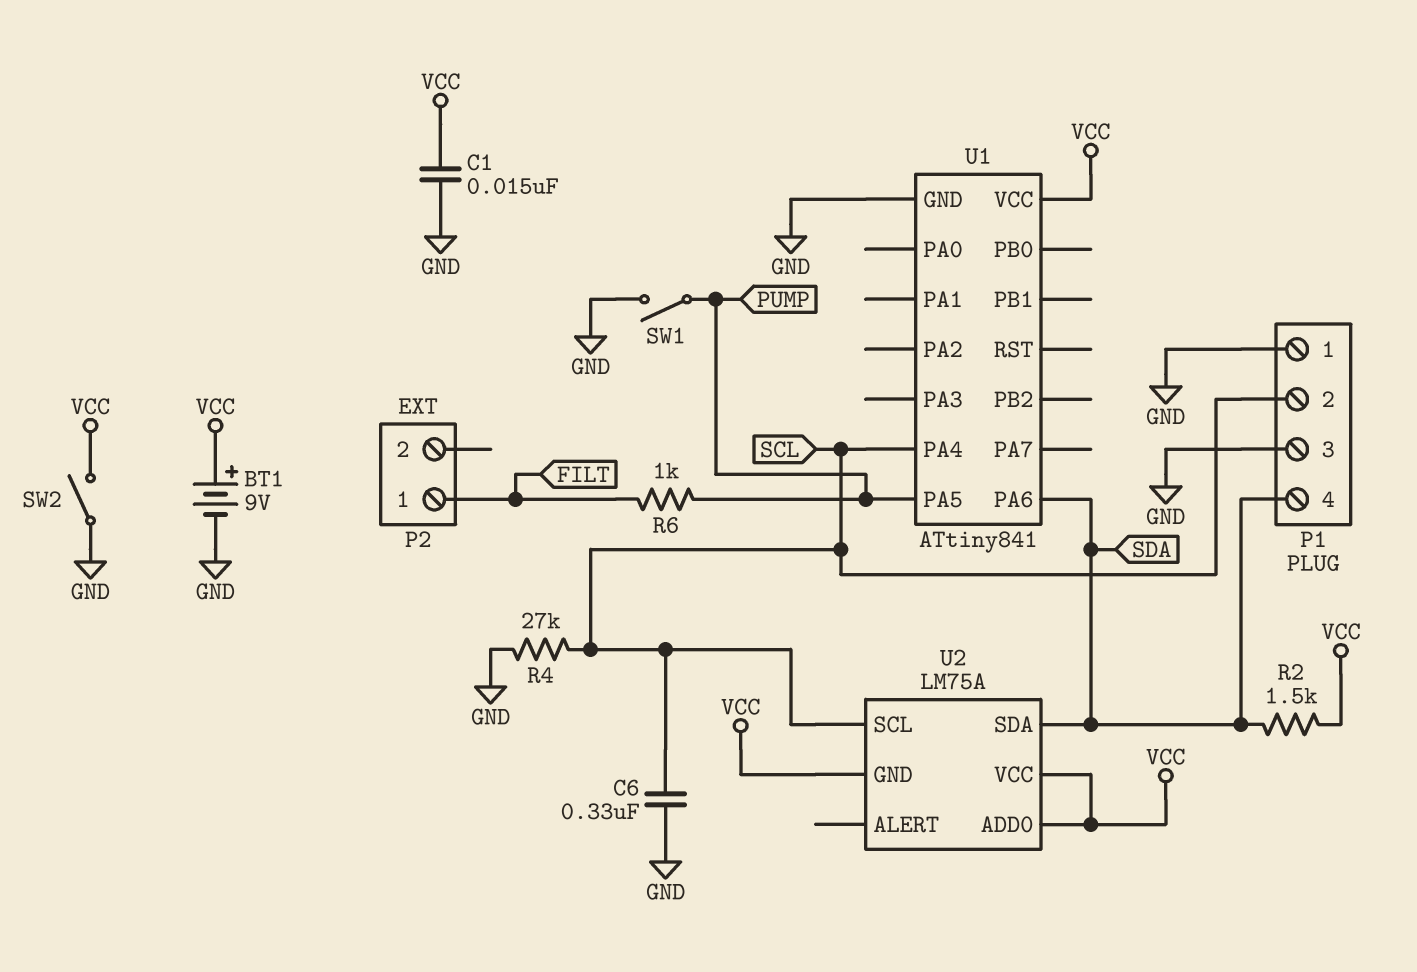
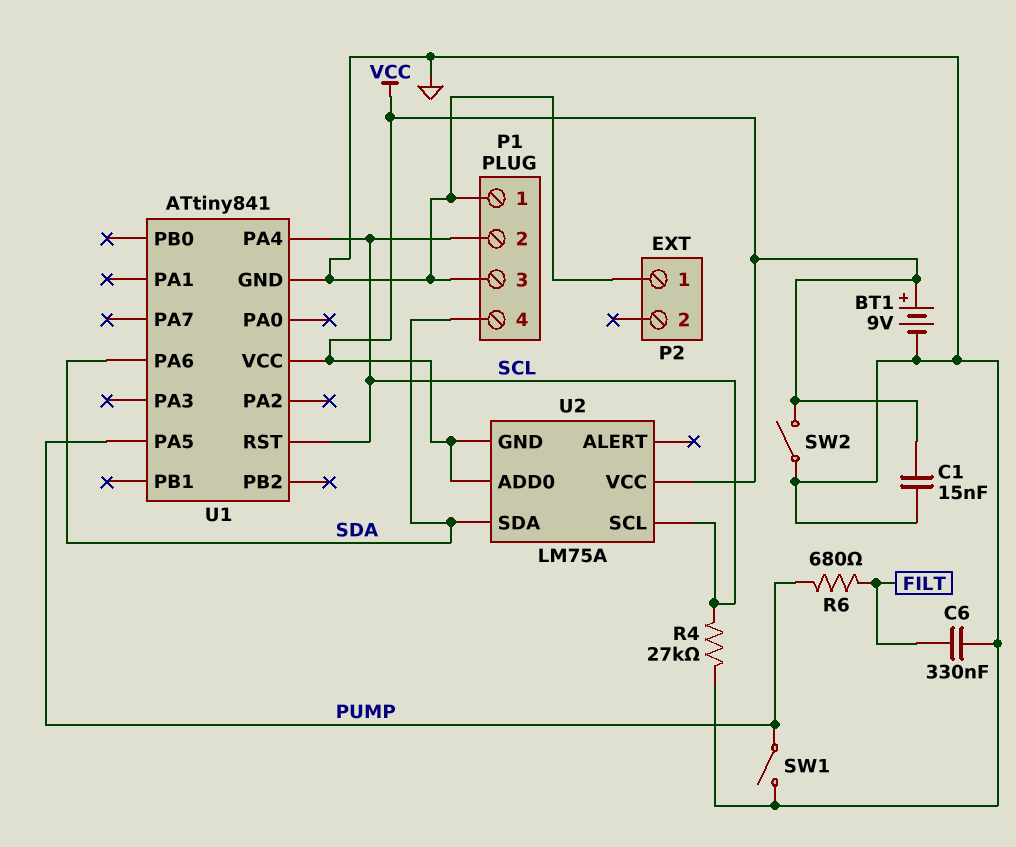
C6: 330nF (GND, SCL) -> 330nF (FILT, GND)
P2 pin 1: FILT -> GND
R2: 1.5k (SDA, VCC) -> none
R6: 1k (FILT, PUMP) -> 680 (FILT, PUMP)
U1 pin RST: none -> SCL

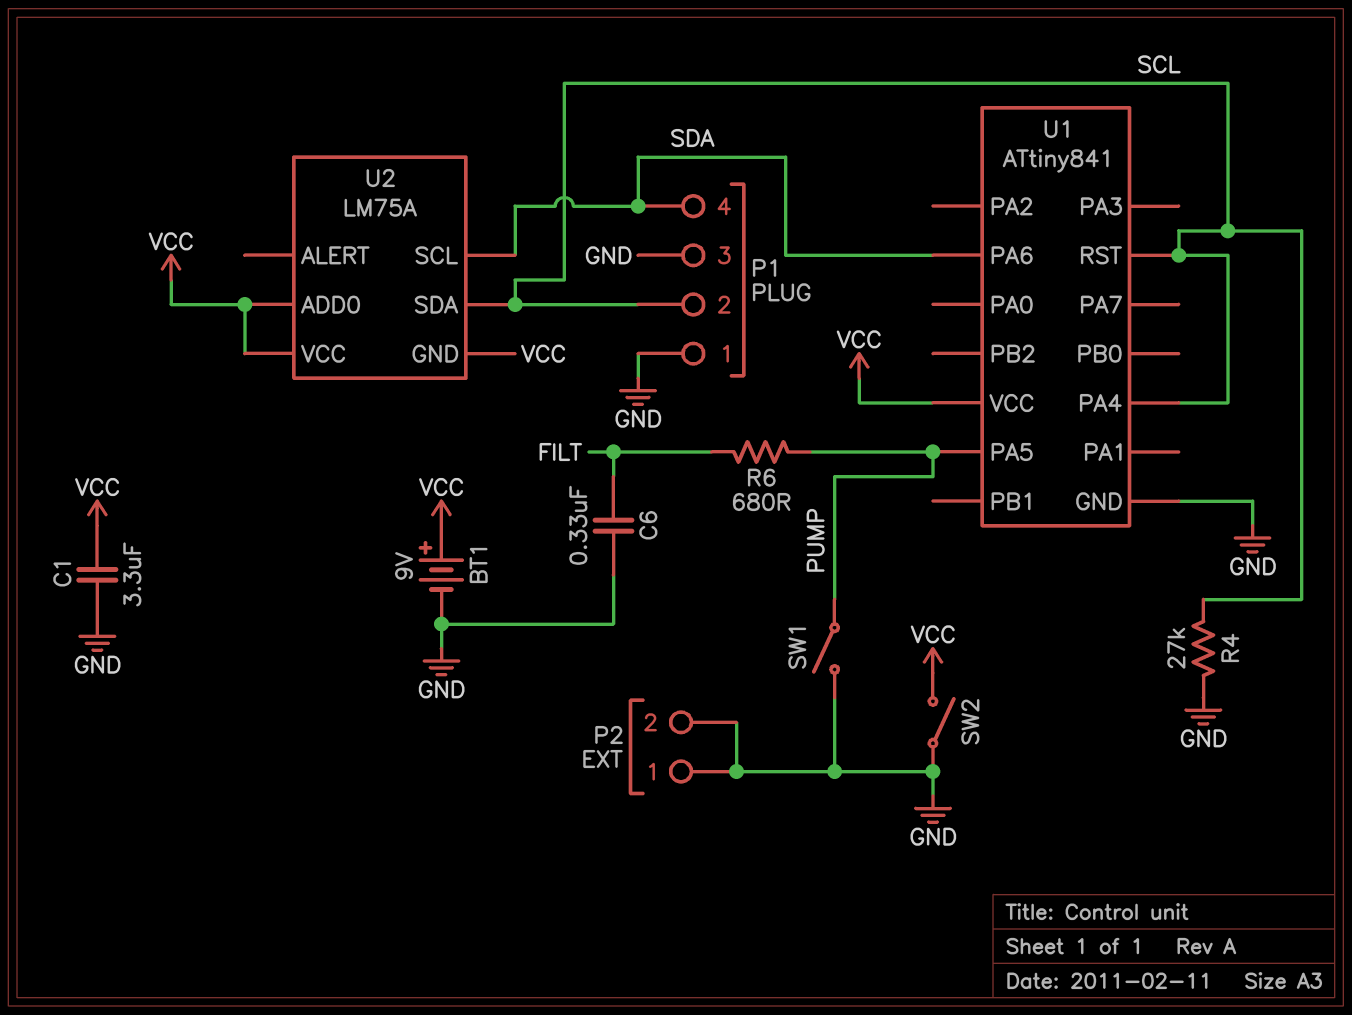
C1: 15nF (GND, VCC) -> 3.3uF (GND, VCC)
P2 pin 2: none -> GND
U2 pin SCL: SCL -> SDA
U2 pin SDA: SDA -> SCL

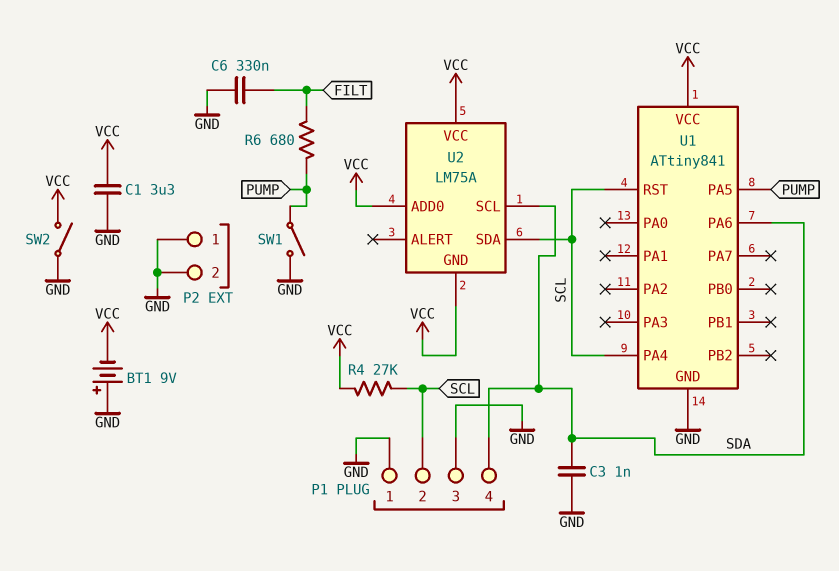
BT1: 9V (plus VCC, minus GND) -> 9V (plus GND, minus VCC)
C3: none -> 1nF (GND, SDA)
R4: 27k (GND, SCL) -> 27k (SCL, VCC)

